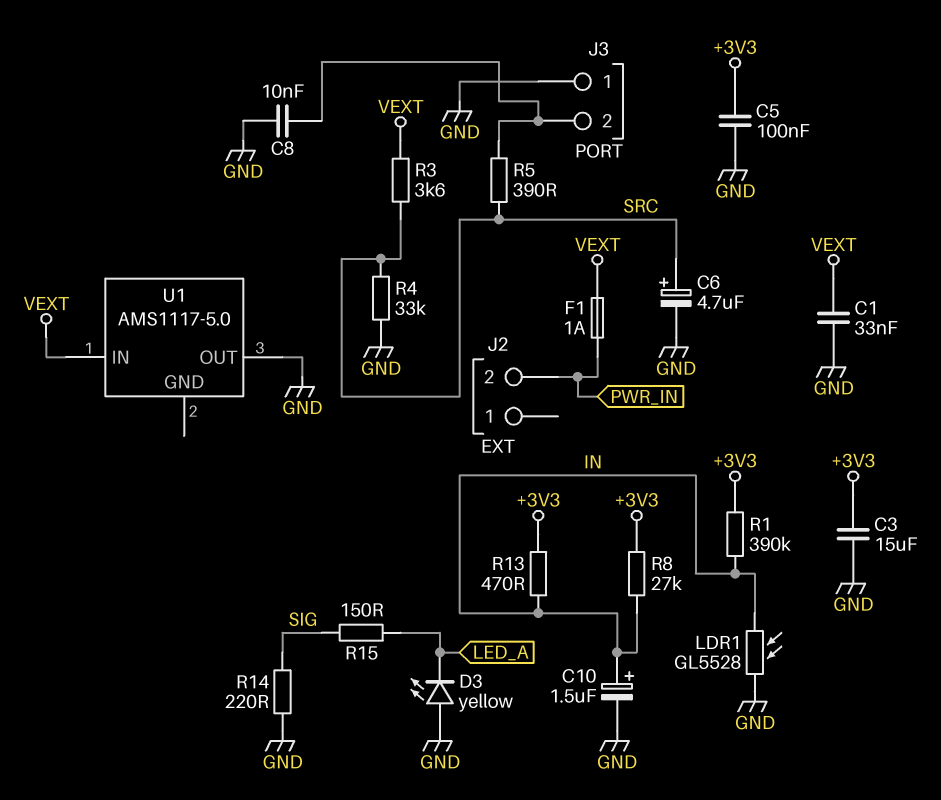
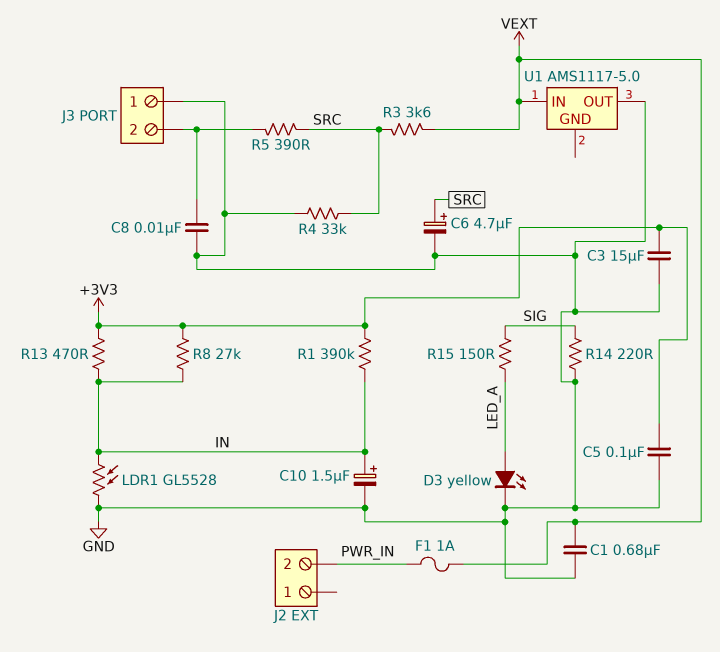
C1: 33nF (GND, VEXT) -> 680nF (GND, VEXT)
D3: LED yellow (A GND, K LED_A) -> LED yellow (A LED_A, K GND)

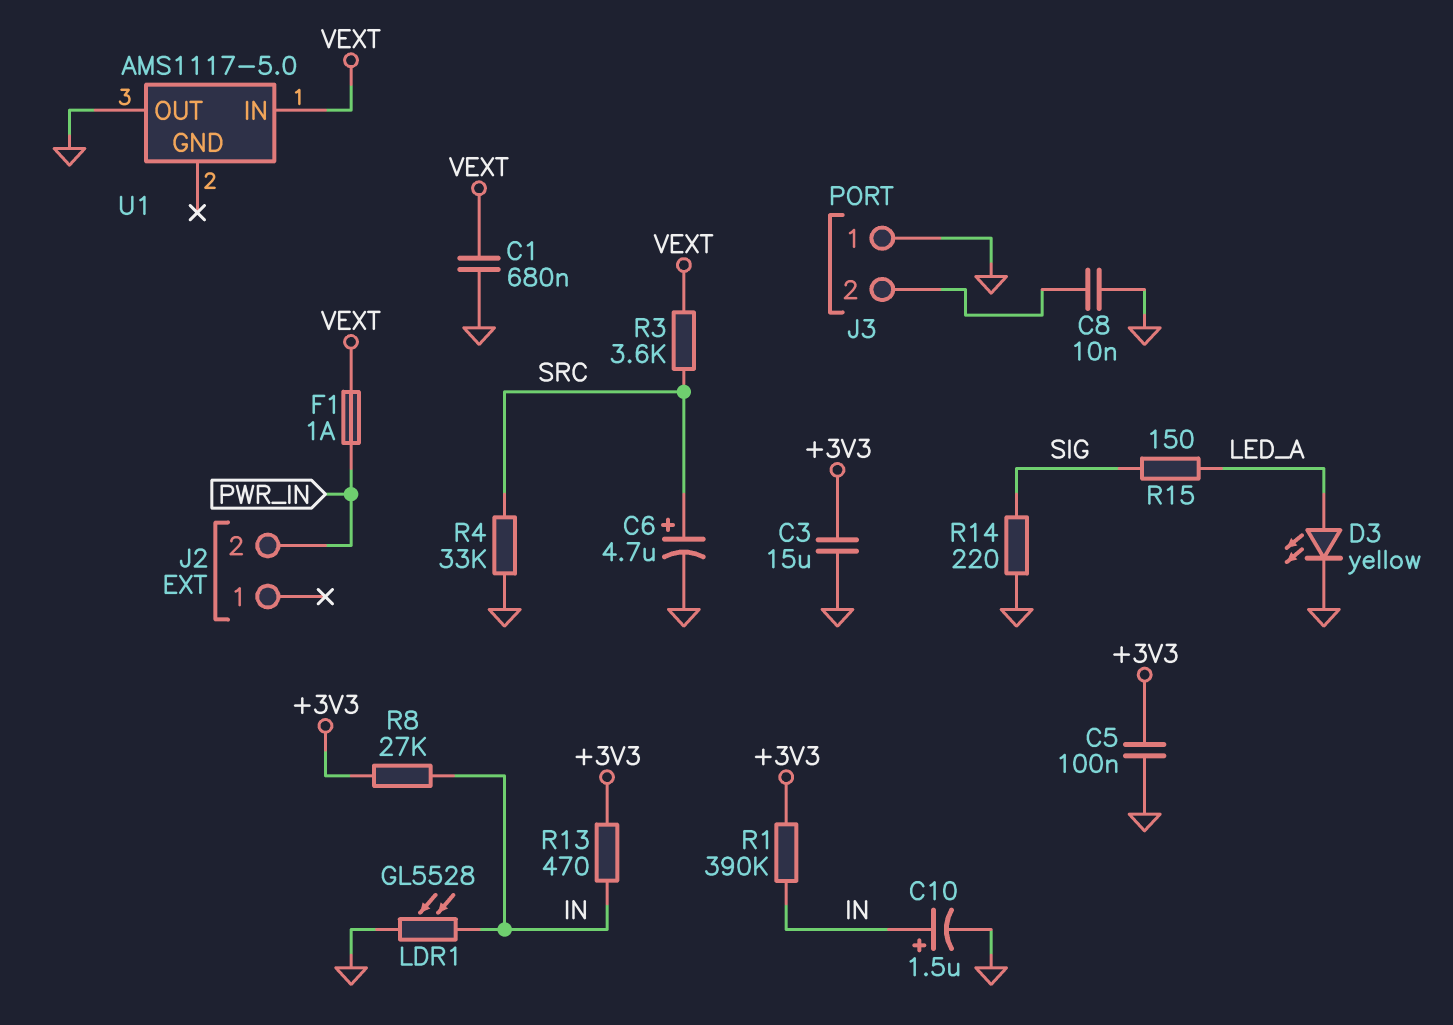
R5: 390 (J3/2, SRC) -> none

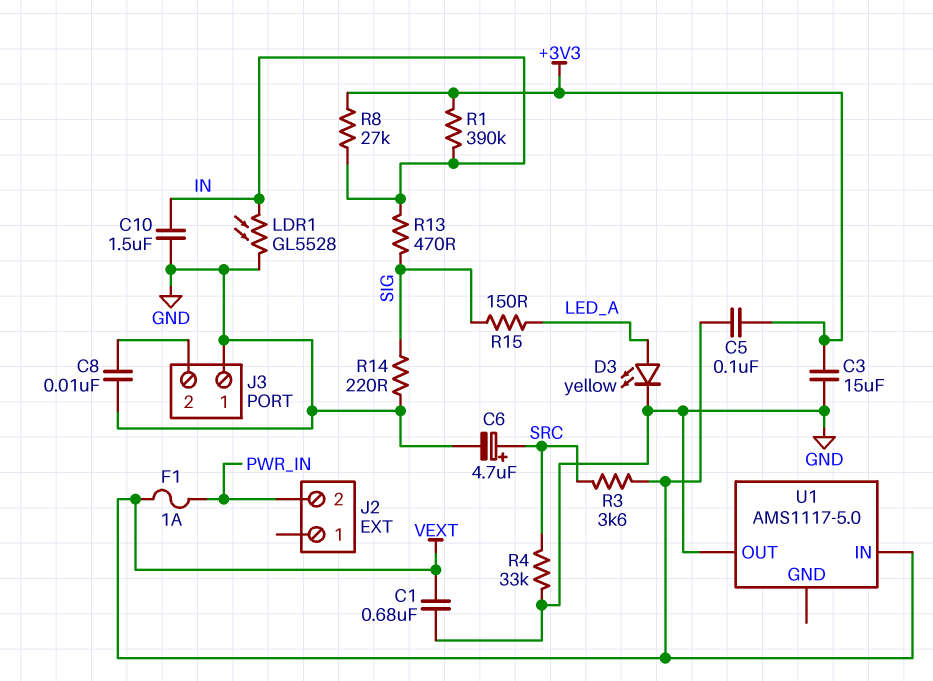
C5: 100nF (+3V3, GND) -> 100nF (+3V3, VEXT)
C10: 1.5uF (plus IN, minus GND) -> 1.5uF (GND, IN)
R13: 470 (+3V3, IN) -> 470 (IN, SIG)

